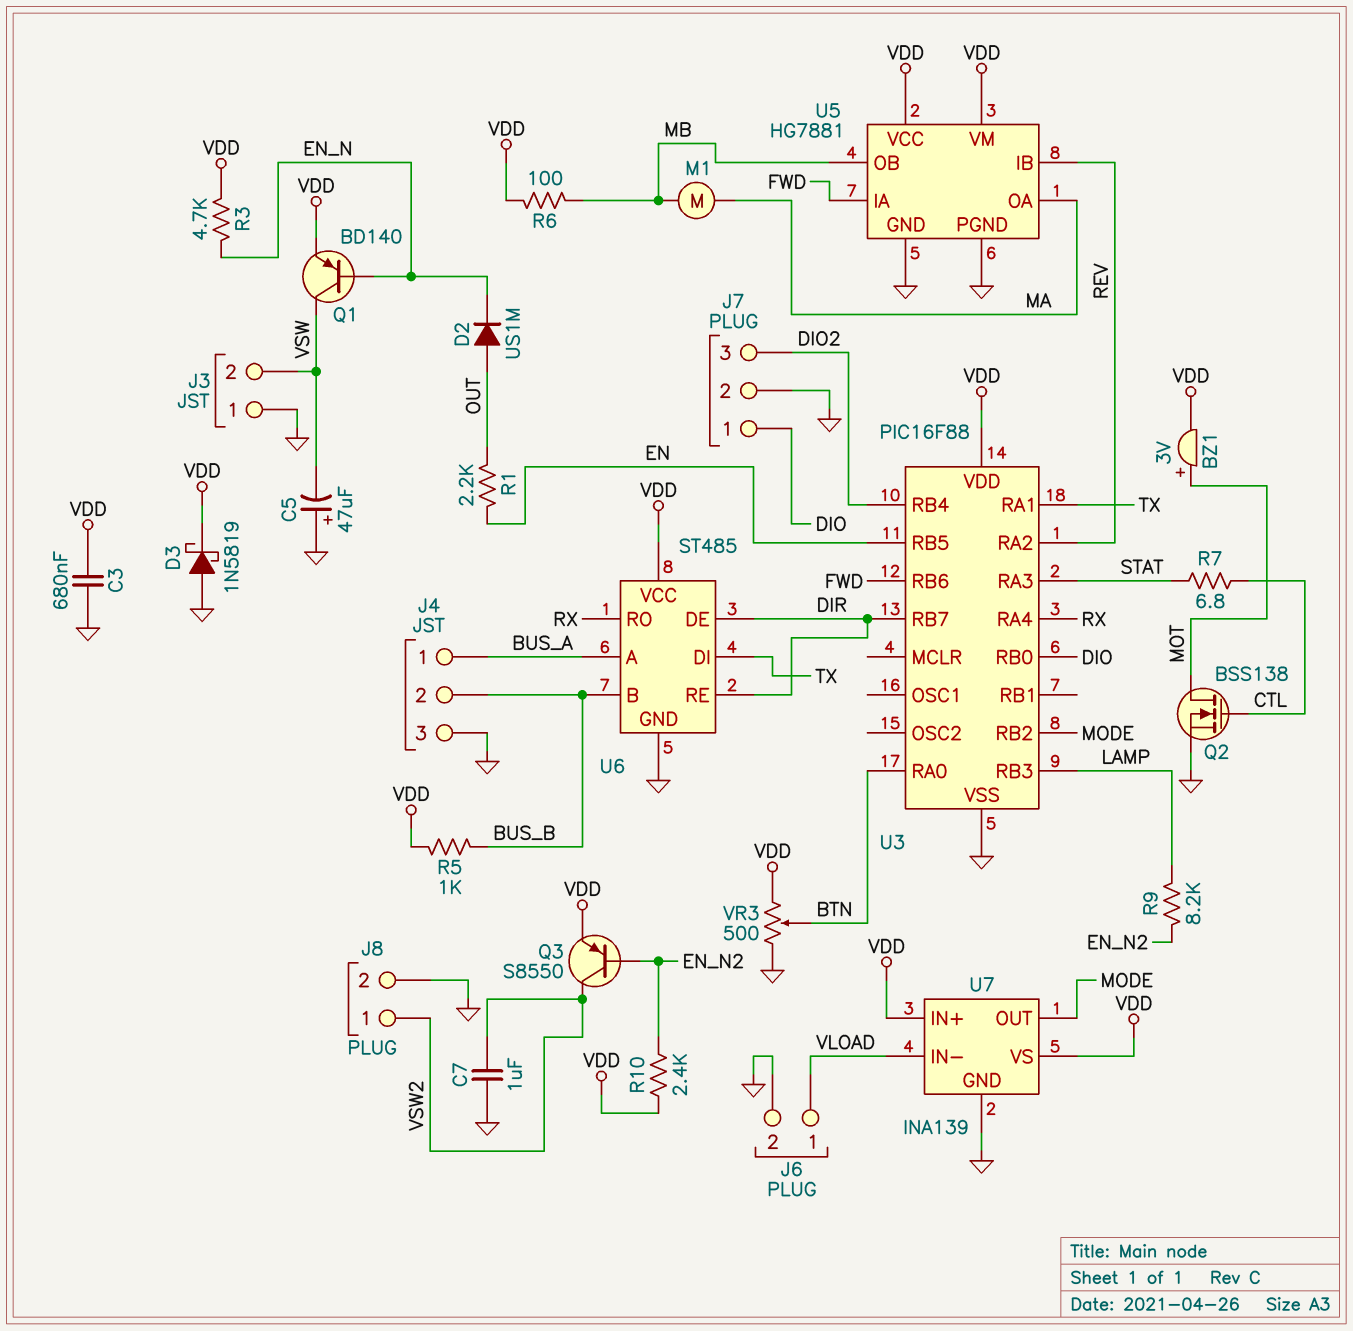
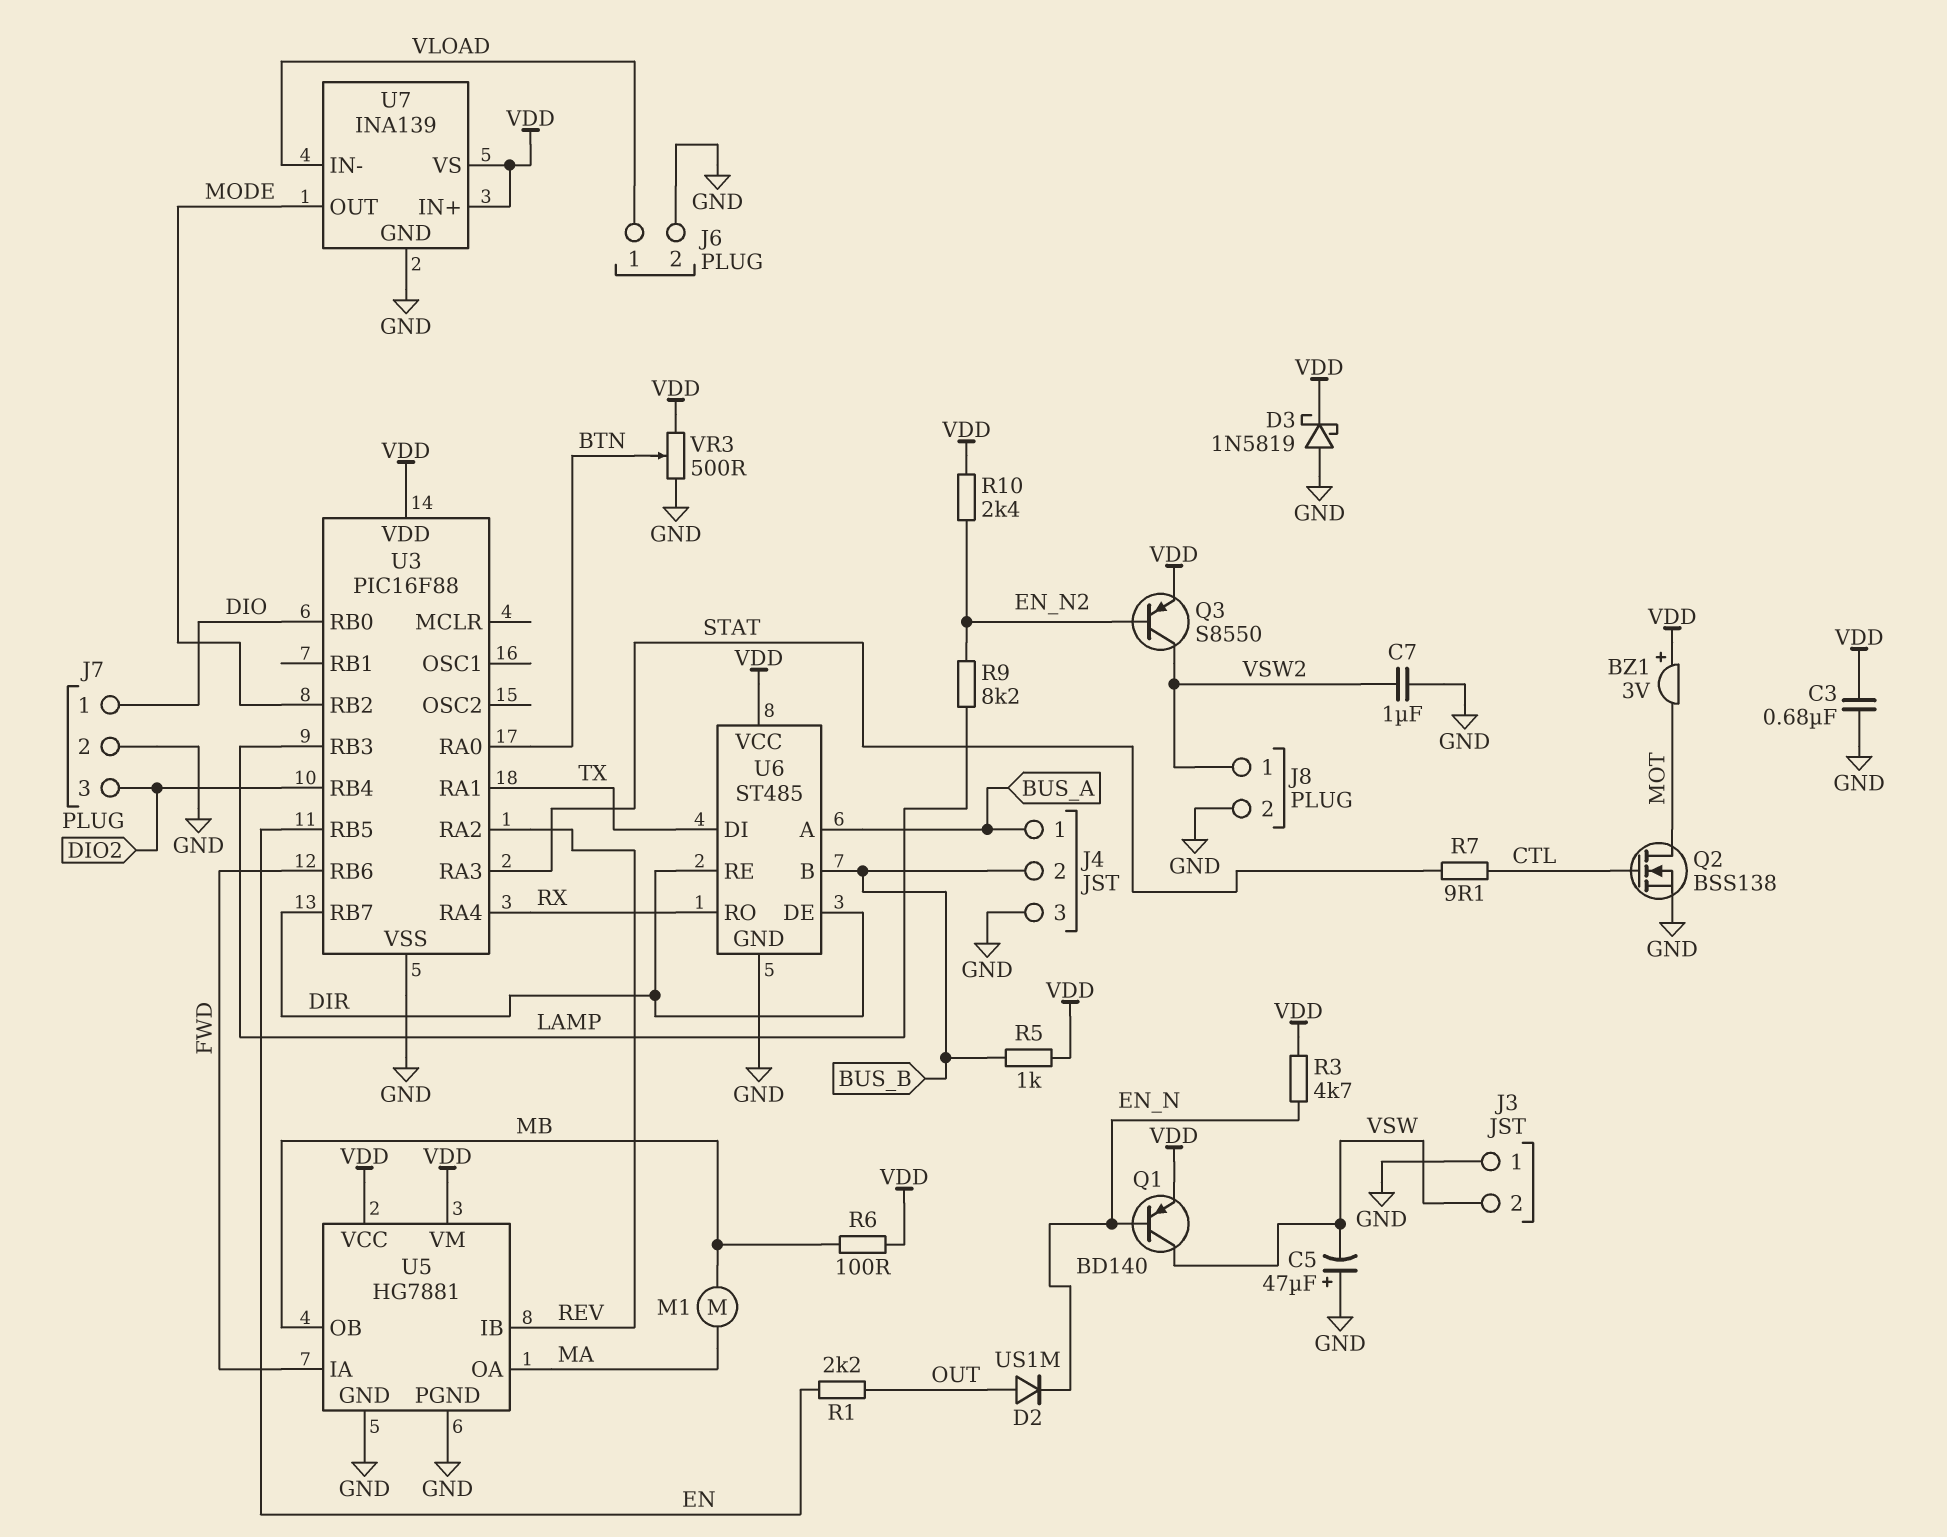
BZ1: buzzer 3V (plus MOT, minus VDD) -> buzzer 3V (plus VDD, minus MOT)
R7: 6.8 (CTL, STAT) -> 9.1 (CTL, STAT)

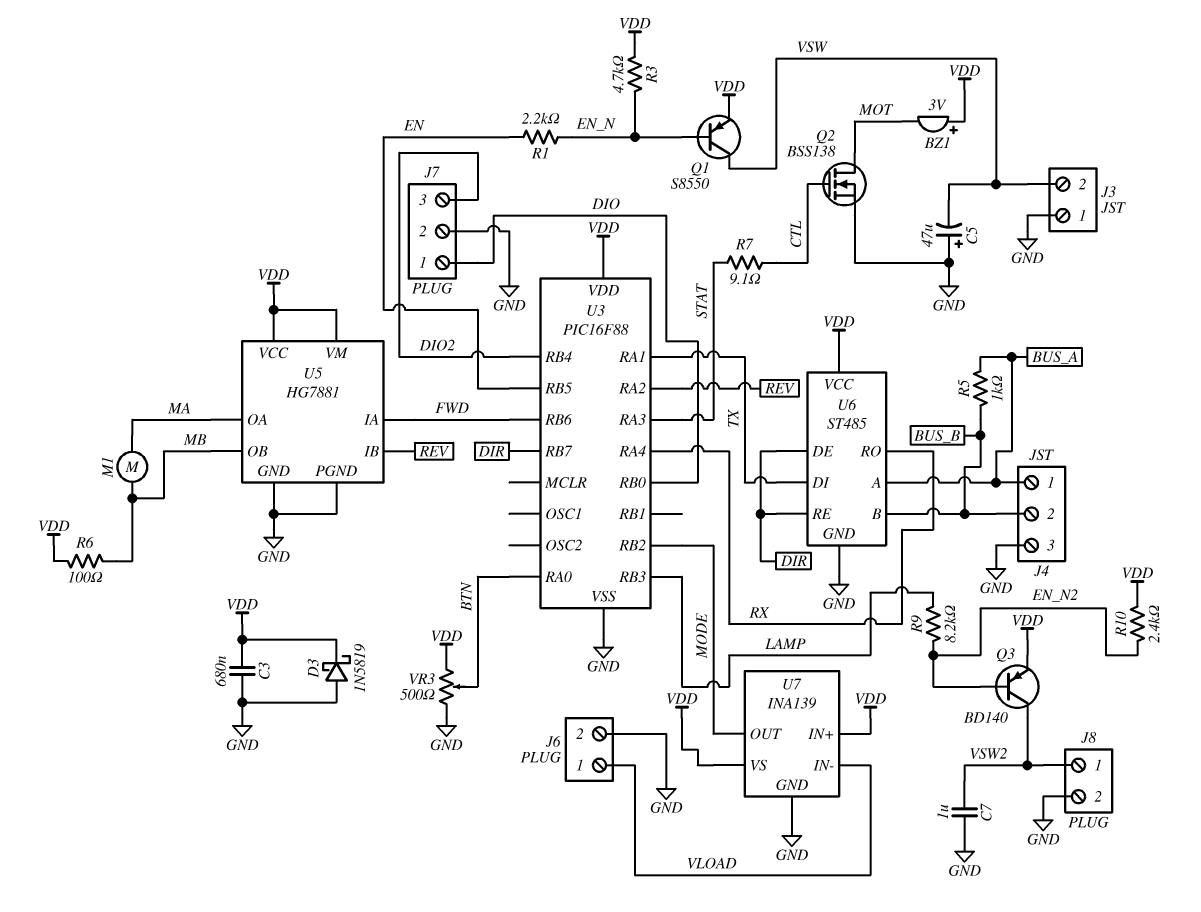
D2: diode US1M (A OUT, K EN_N) -> none
Q1: PNP BD140 (B EN_N, C VSW, E VDD) -> PNP S8550 (B EN_N, C VSW, E VDD)
Q3: PNP S8550 (B EN_N2, C VSW2, E VDD) -> PNP BD140 (B EN_N2, C VSW2, E VDD)
R1: 2.2k (EN, OUT) -> 2.2k (EN, EN_N)
R5: 1k (BUS_B, VDD) -> 1k (BUS_A, BUS_B)

